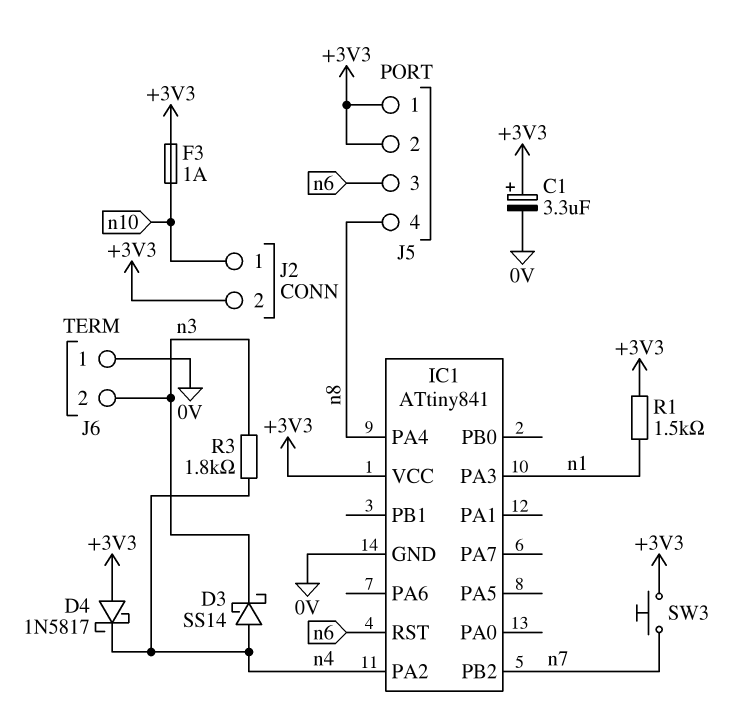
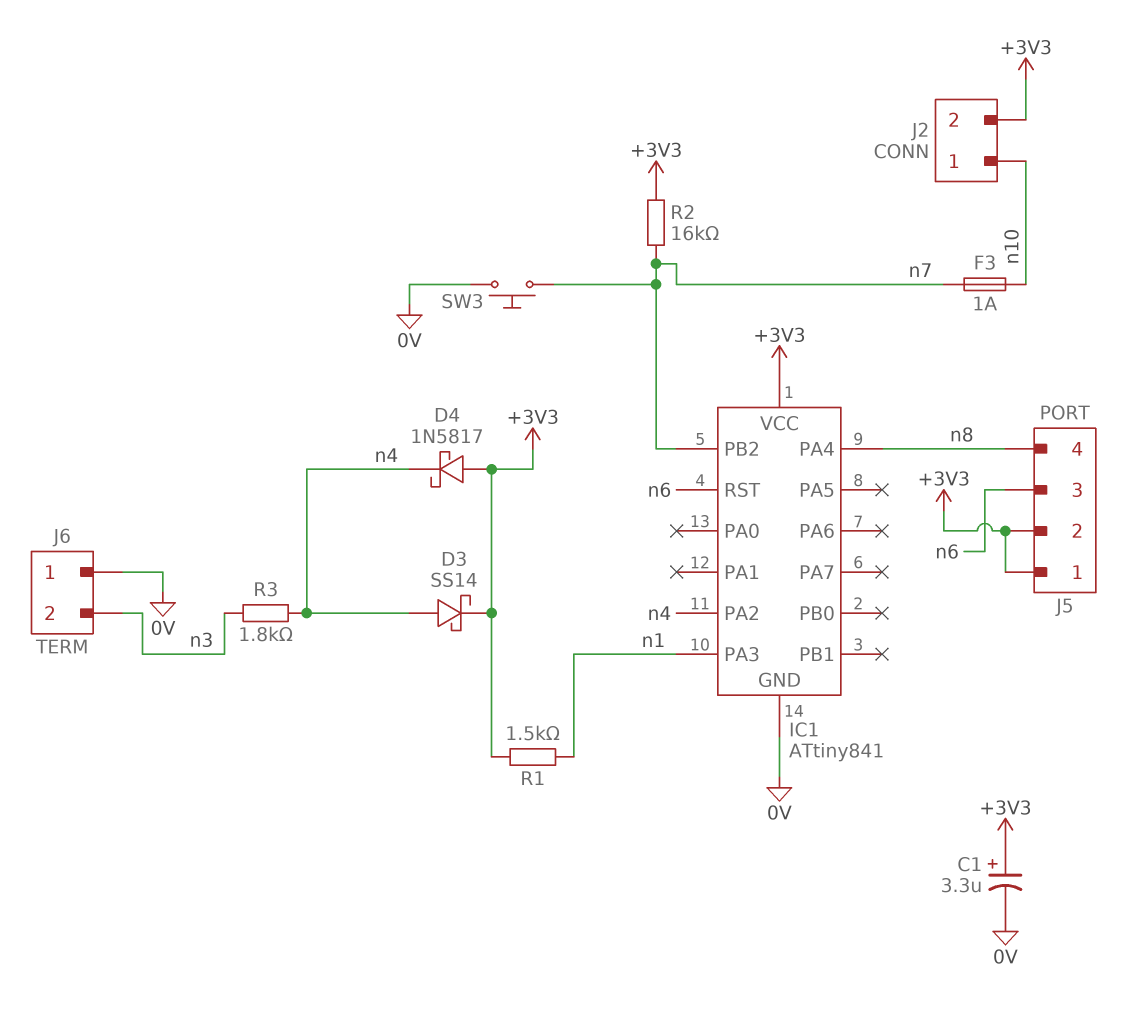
D3: schottky SS14 (A n4, K n3) -> schottky SS14 (A n4, K +3V3)
F3: 1A (+3V3, n10) -> 1A (n7, n10)
R2: none -> 16k (+3V3, n7)
SW3: button (+3V3, n7) -> button (0V, n7)

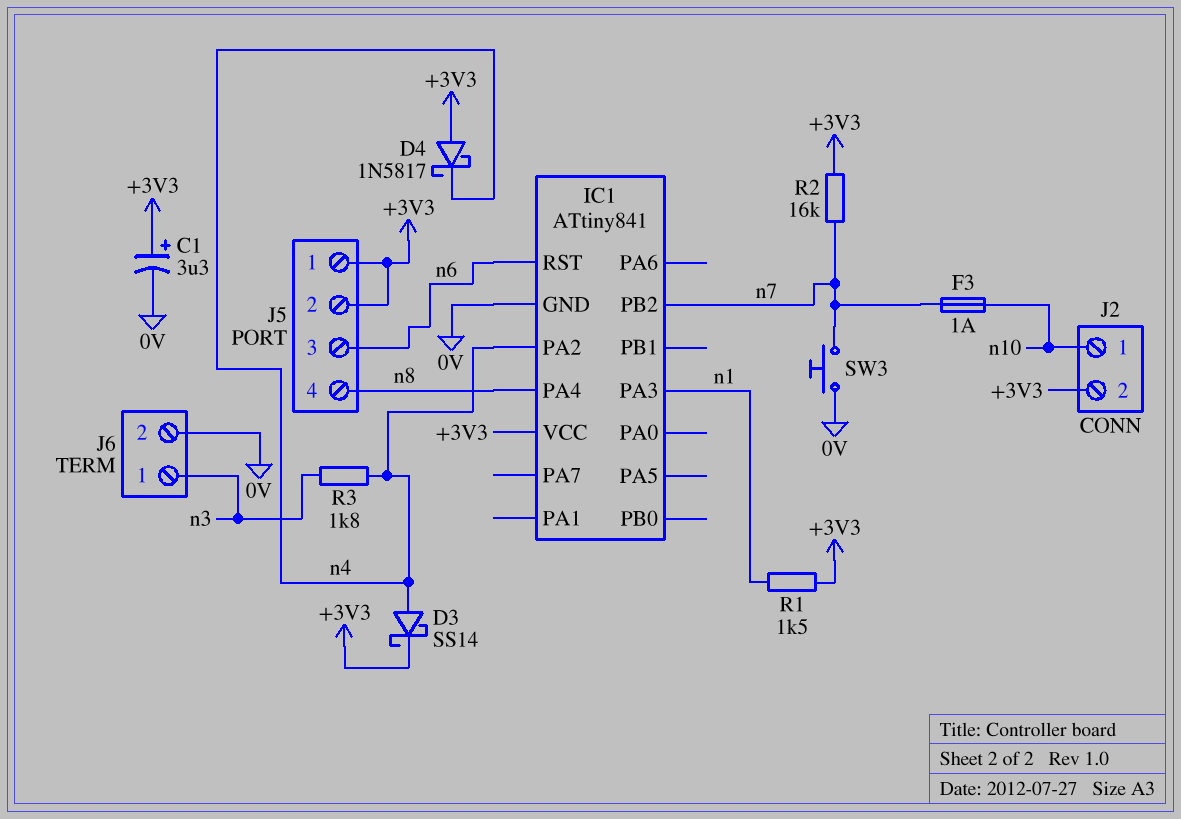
J6 pin 1: 0V -> n3
J6 pin 2: n3 -> 0V

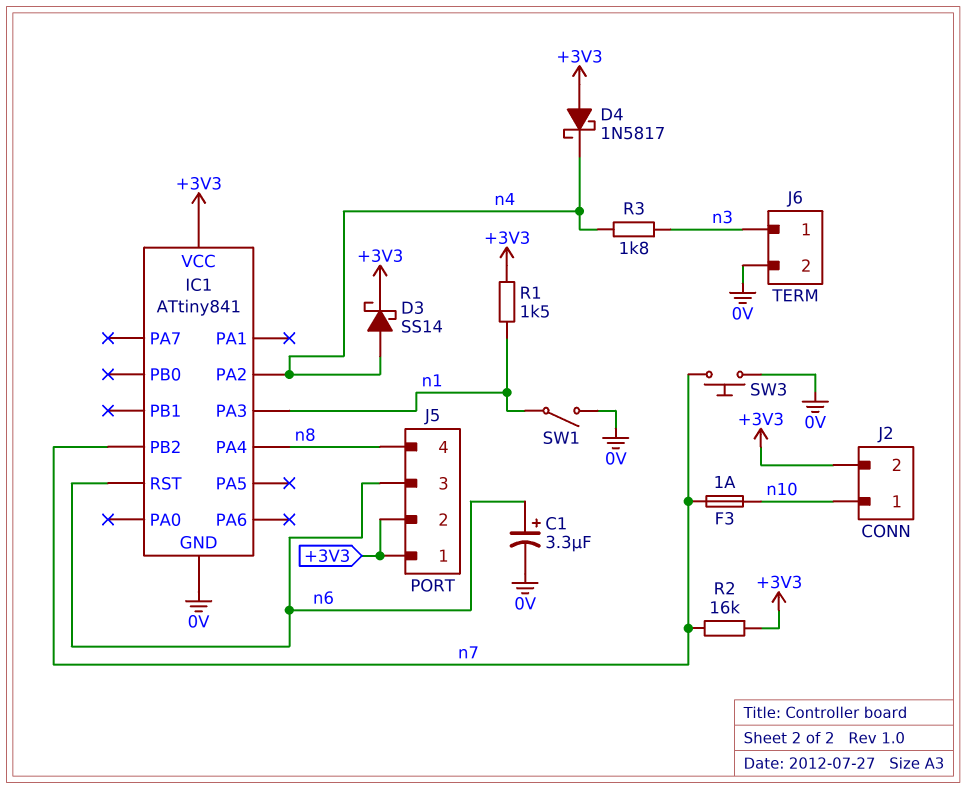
C1: 3.3uF (plus +3V3, minus 0V) -> 3.3uF (plus n6, minus 0V)
SW1: none -> switch (0V, n1)

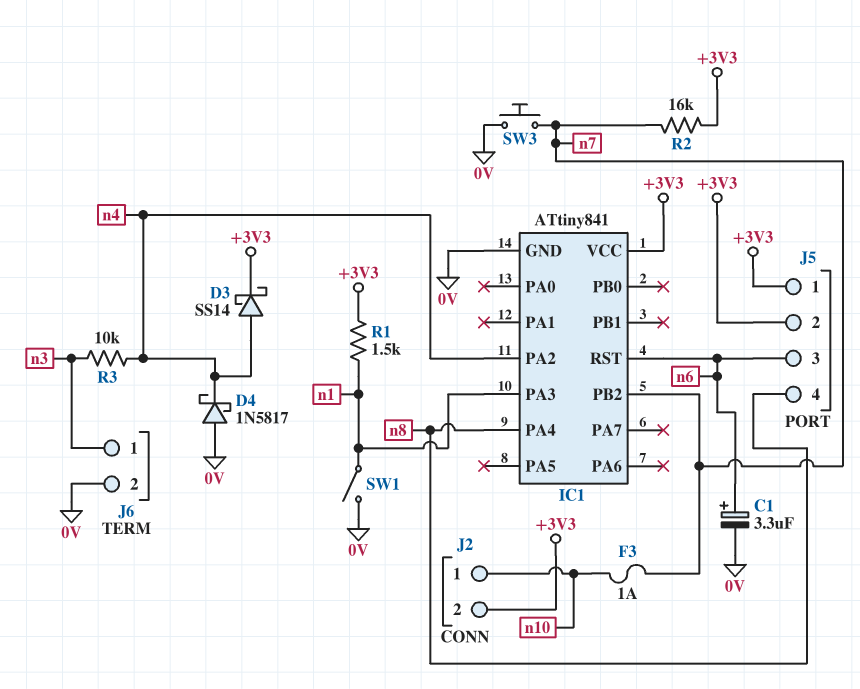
D4: schottky 1N5817 (A +3V3, K n4) -> schottky 1N5817 (A 0V, K n4)
R3: 1.8k (n3, n4) -> 10k (n3, n4)

